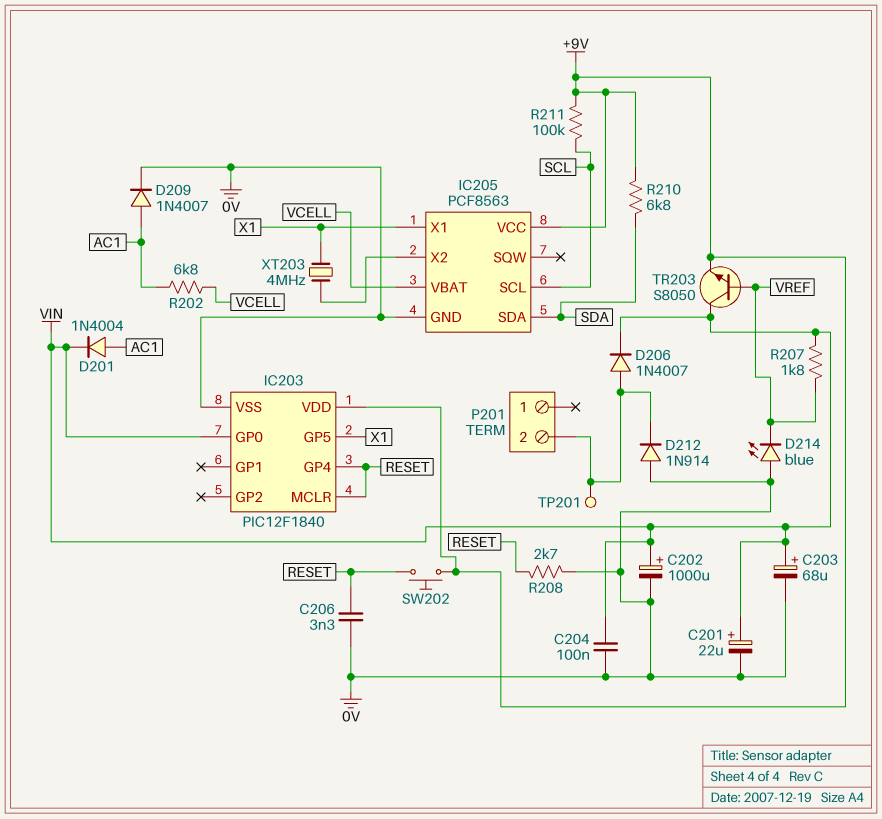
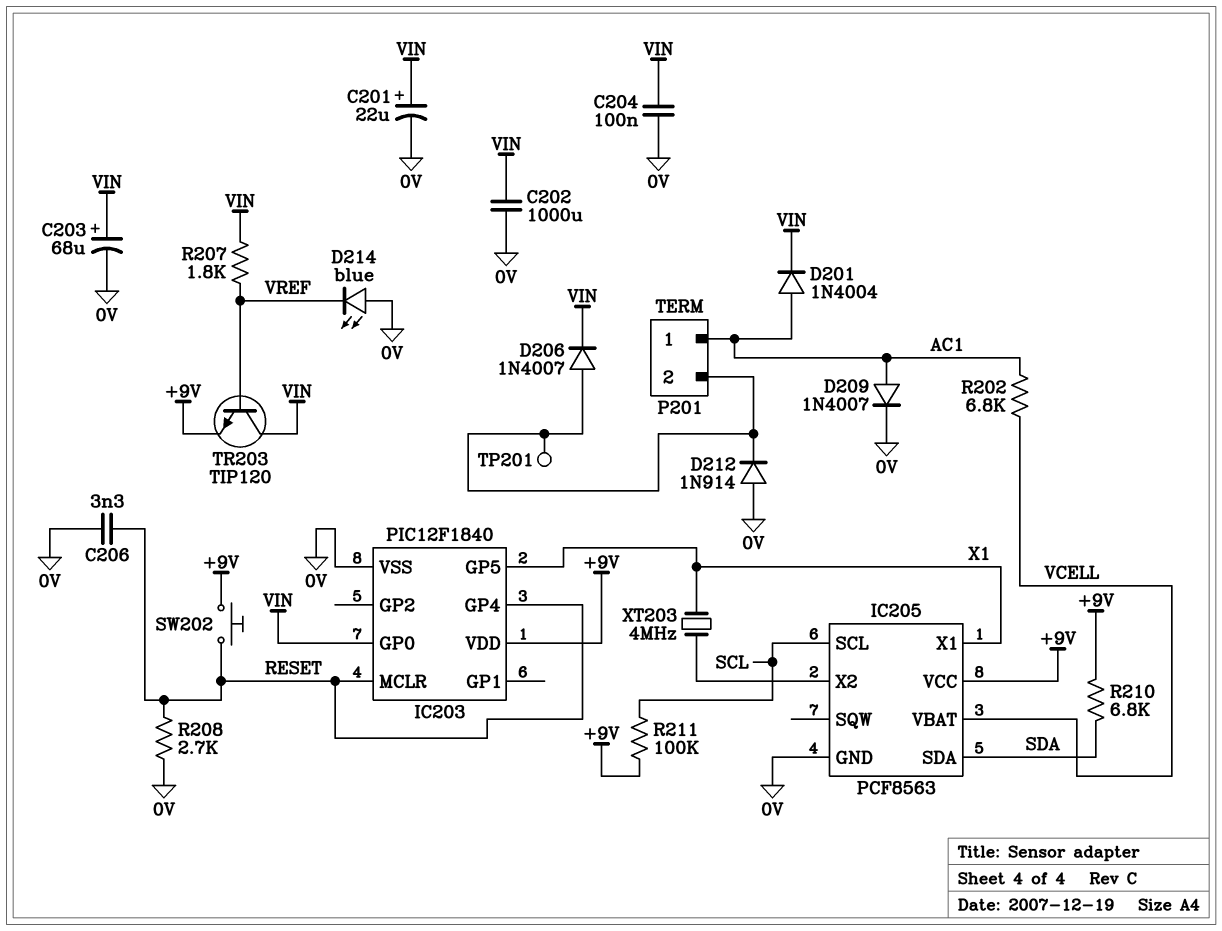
C202: 1000uF (plus VIN, minus 0V) -> 1000uF (0V, VIN)
P201 pin 1: none -> AC1
TR203: NPN S8050 (B VREF, C VIN, E +9V) -> NPN TIP120 (B VREF, C VIN, E +9V)

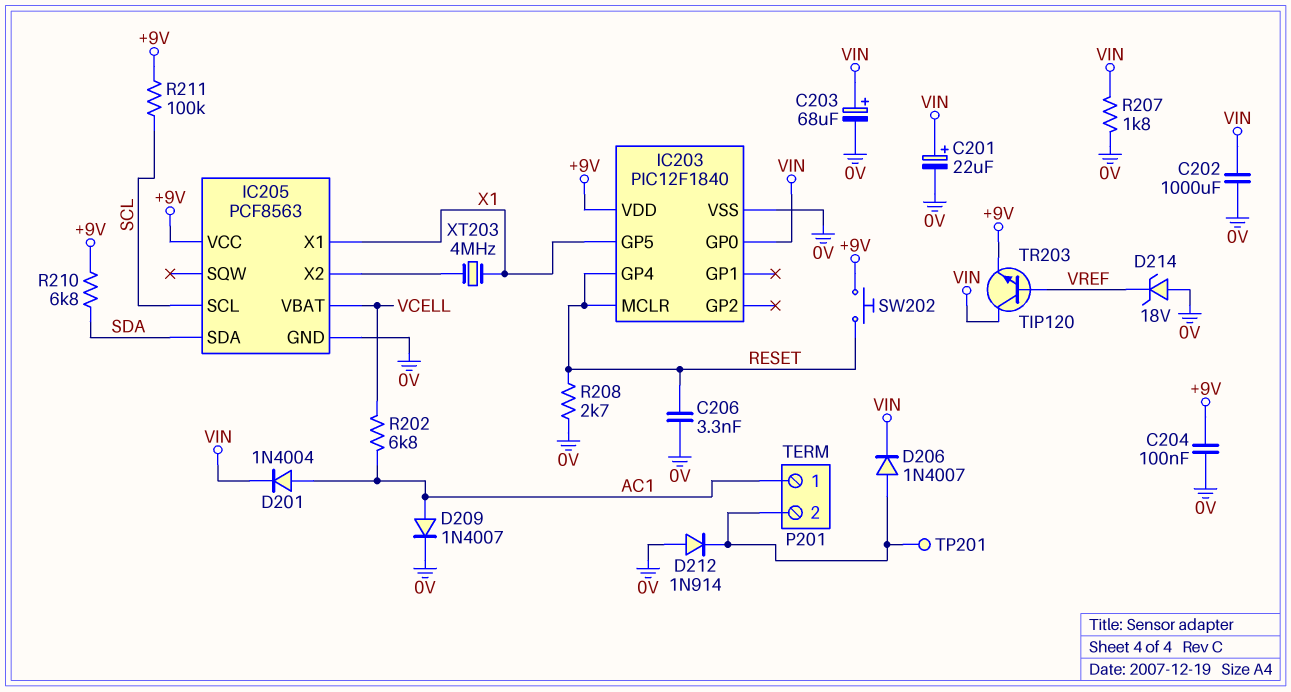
C204: 100nF (0V, VIN) -> 100nF (+9V, 0V)
D214: LED blue (A 0V, K VREF) -> zener 18V (A 0V, K VREF)
R207: 1.8k (VIN, VREF) -> 1.8k (0V, VIN)

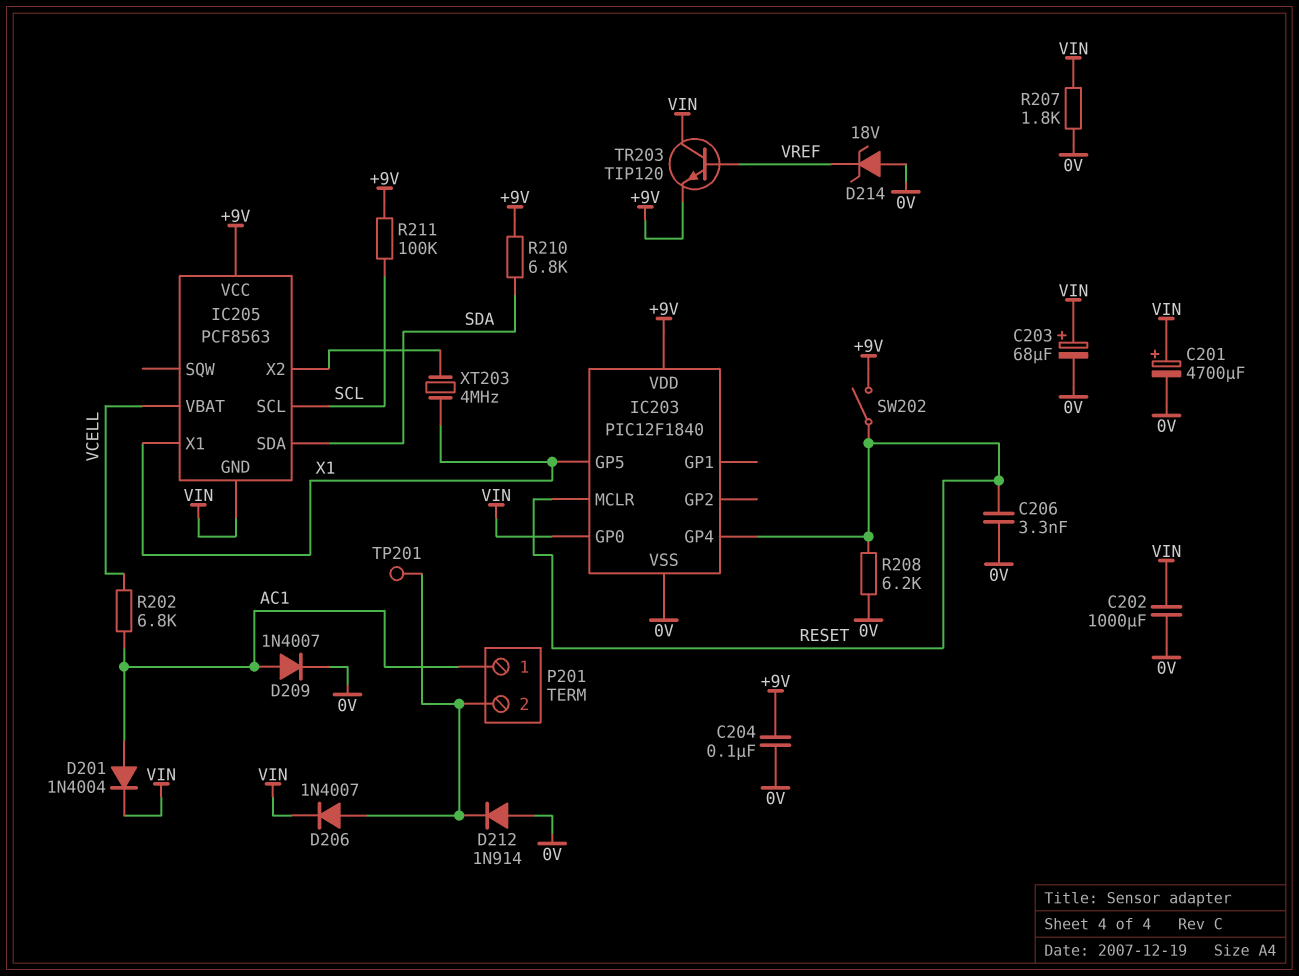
C201: 22uF (plus VIN, minus 0V) -> 4700uF (plus VIN, minus 0V)
IC205 pin GND: 0V -> VIN
R208: 2.7k (0V, RESET) -> 6.2k (0V, RESET)
SW202: button (+9V, RESET) -> switch (+9V, RESET)

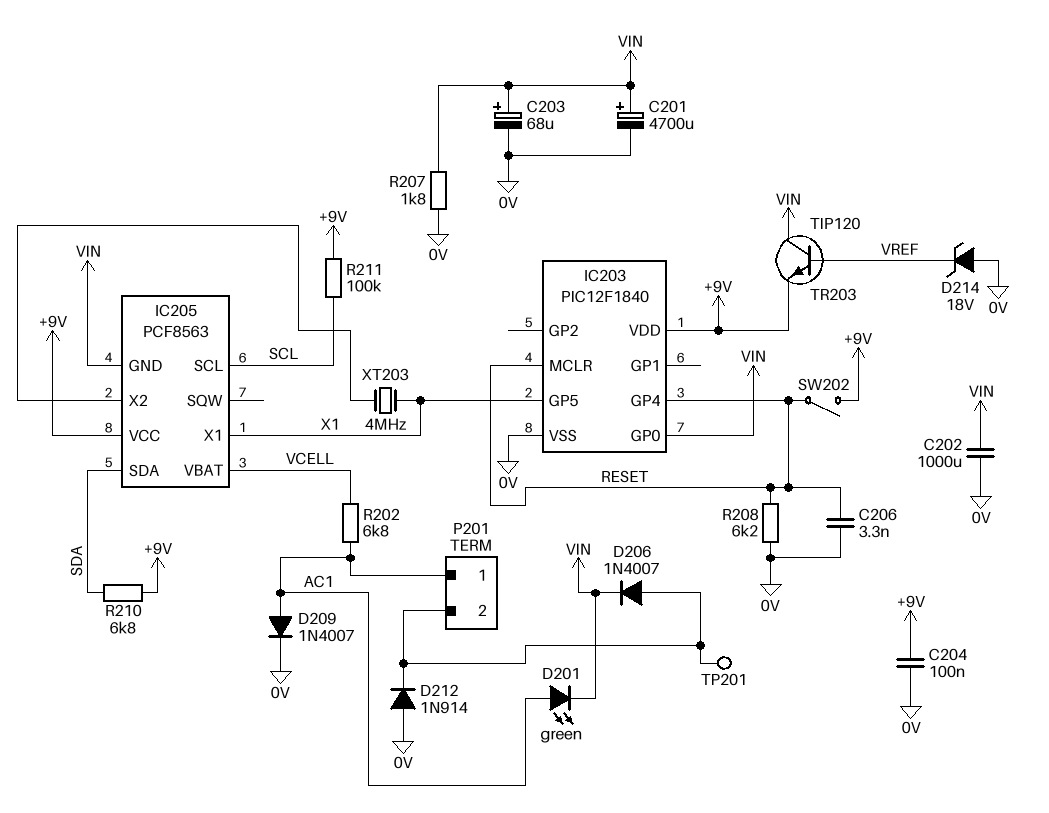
D201: diode 1N4004 (A AC1, K VIN) -> LED green (A AC1, K VIN)

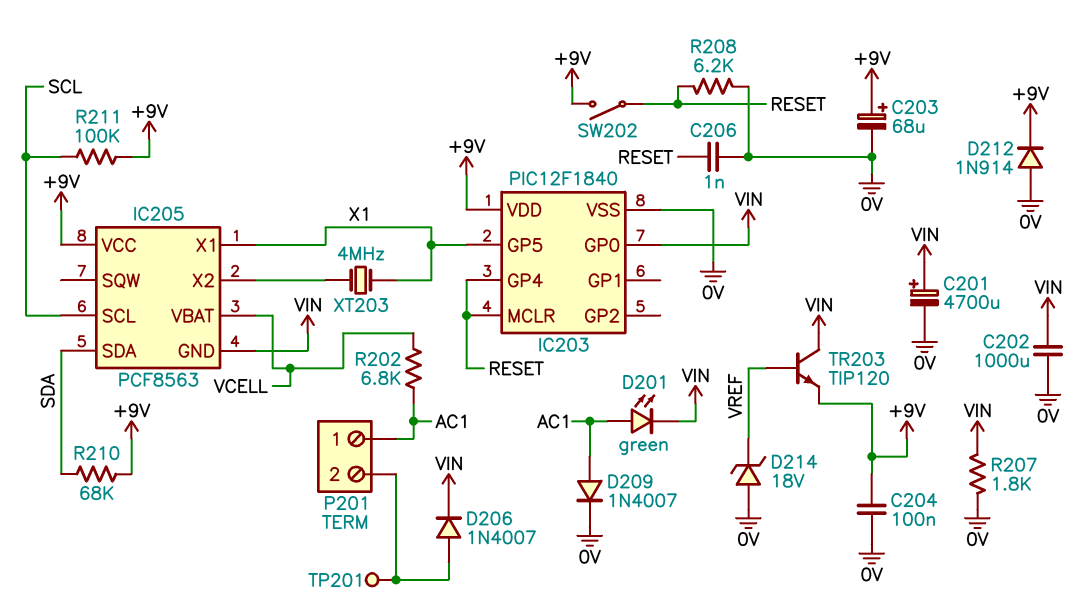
C203: 68uF (plus VIN, minus 0V) -> 68uF (plus +9V, minus 0V)
C206: 3.3nF (0V, RESET) -> 1nF (0V, RESET)
D212: diode 1N914 (A 0V, K P201/2) -> diode 1N914 (A 0V, K +9V)
R210: 6.8k (+9V, SDA) -> 68k (+9V, SDA)

